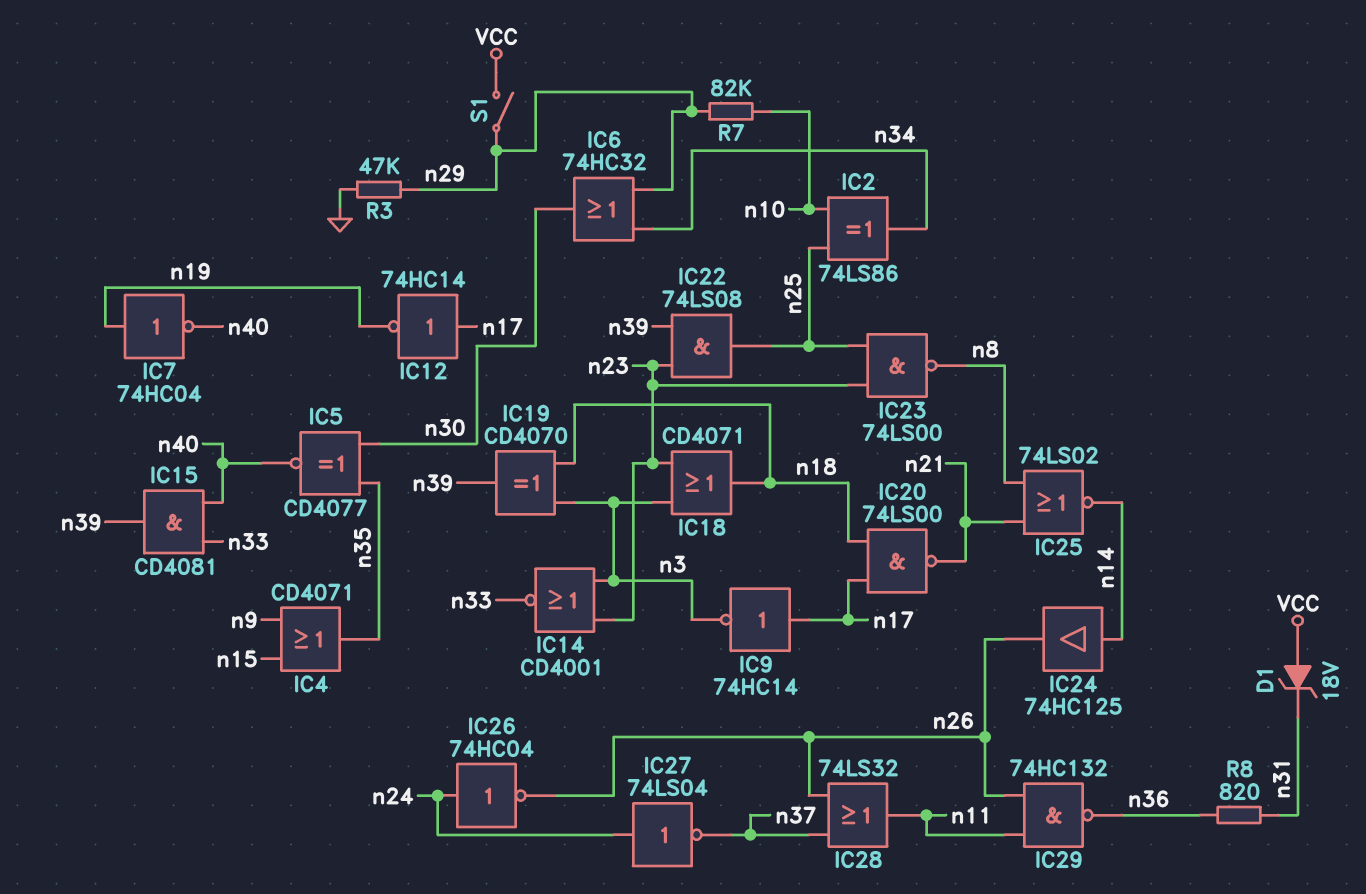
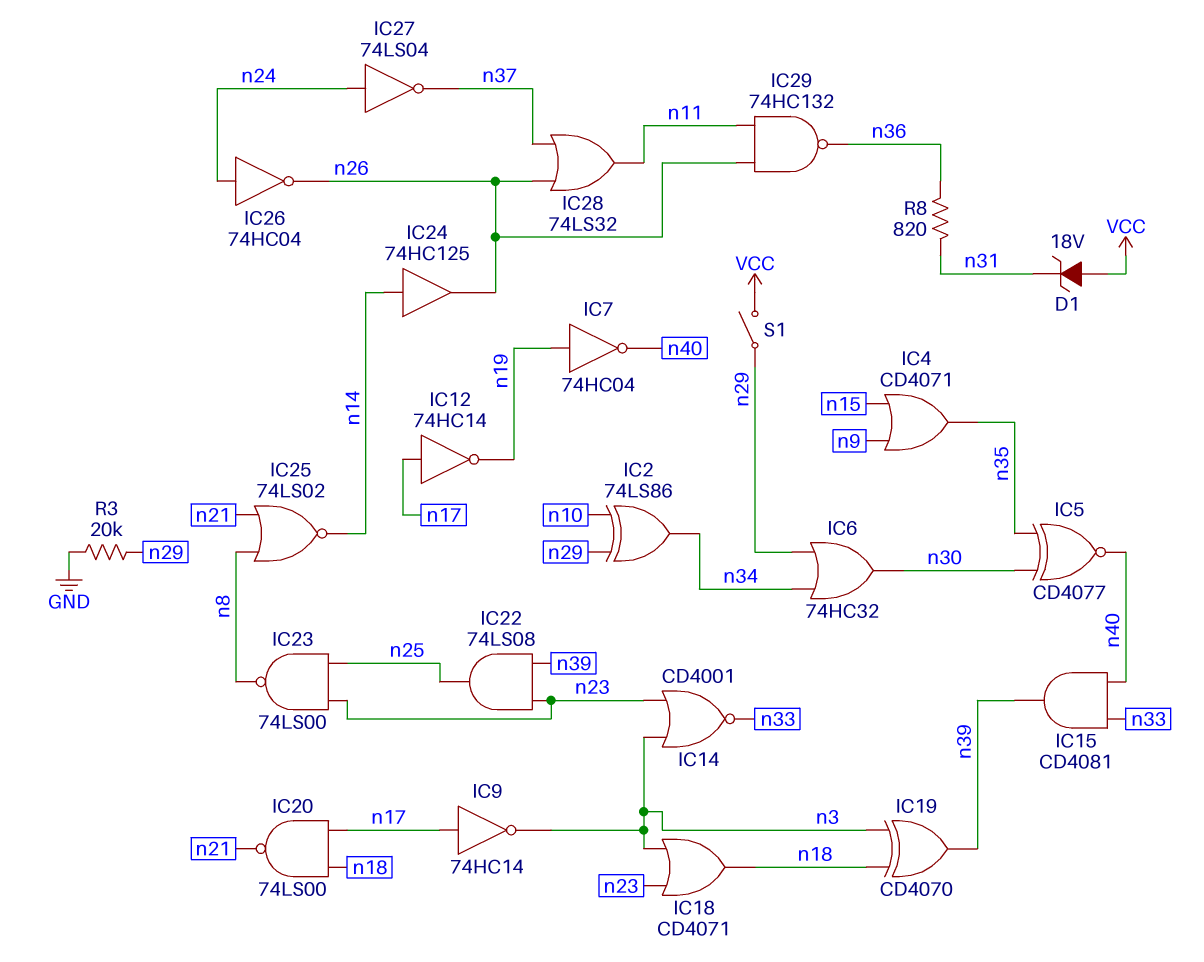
IC2: XOR 74LS86 (in n10, in n25, out n34) -> XOR 74LS86 (in n10, in n29, out n34)
R3: 47k (GND, n29) -> 20k (GND, n29)
R7: 82k (n10, n29) -> none

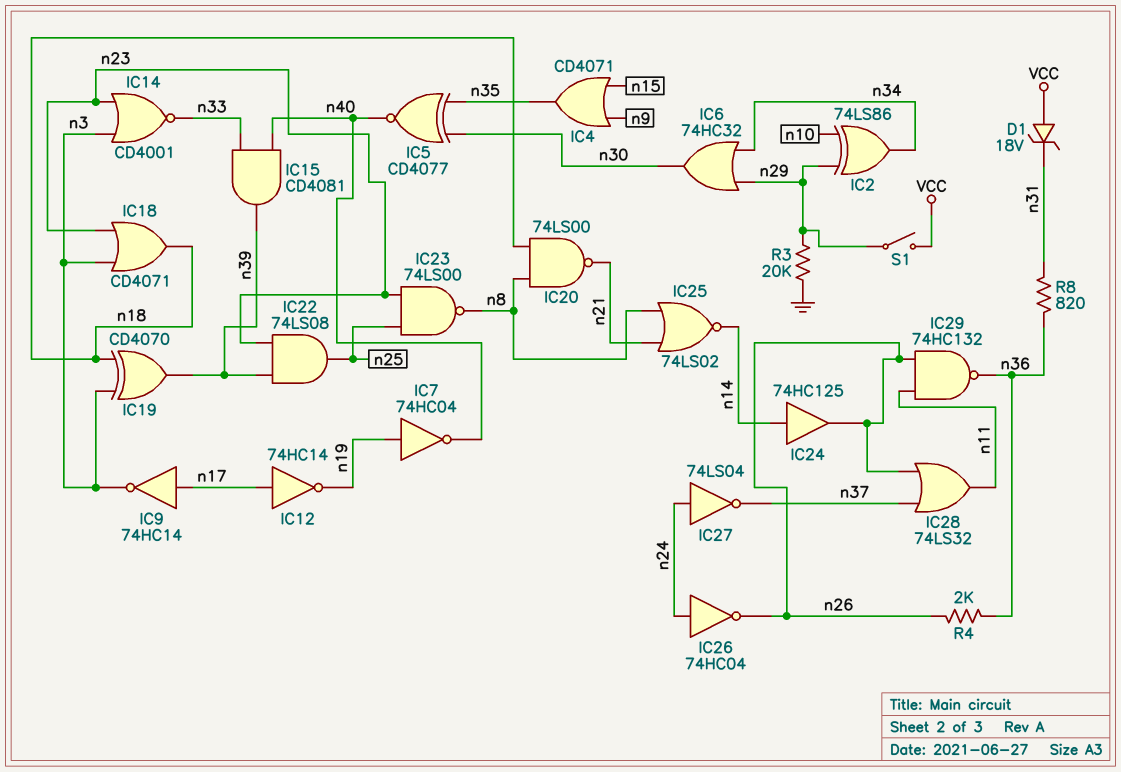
IC20: NAND 74LS00 (in n17, in n18, out n21) -> NAND 74LS00 (in n8, in n18, out n21)
R4: none -> 2k (n26, n36)

